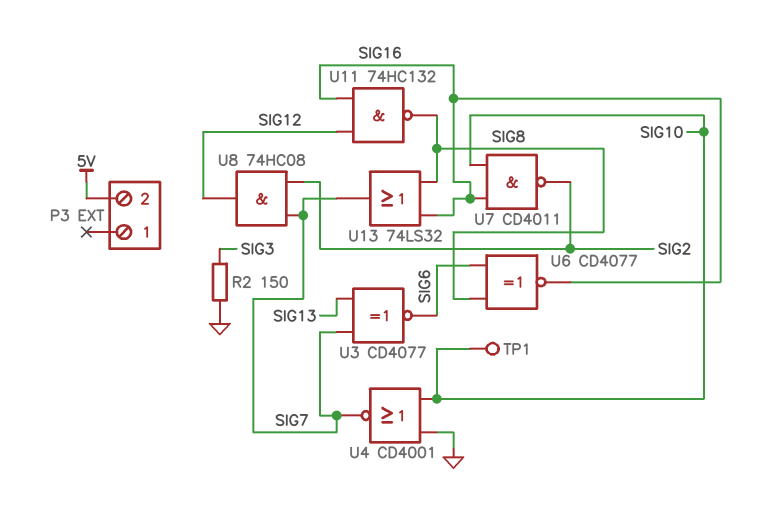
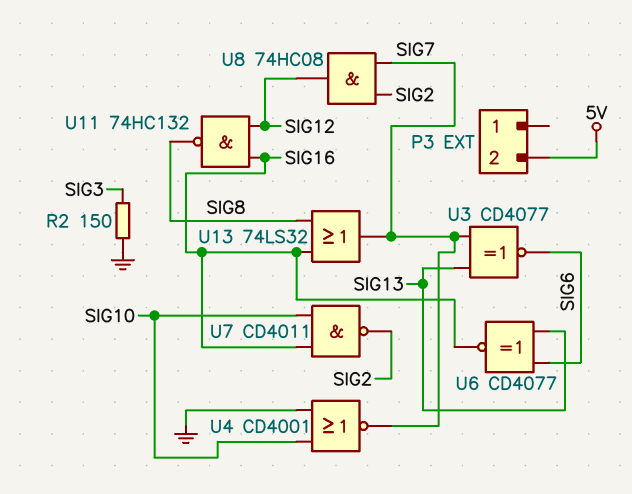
TP1: test point (SIG10) -> none
U6: XNOR CD4077 (in SIG6, in SIG8, out SIG16) -> XNOR CD4077 (in SIG6, in SIG13, out SIG16)

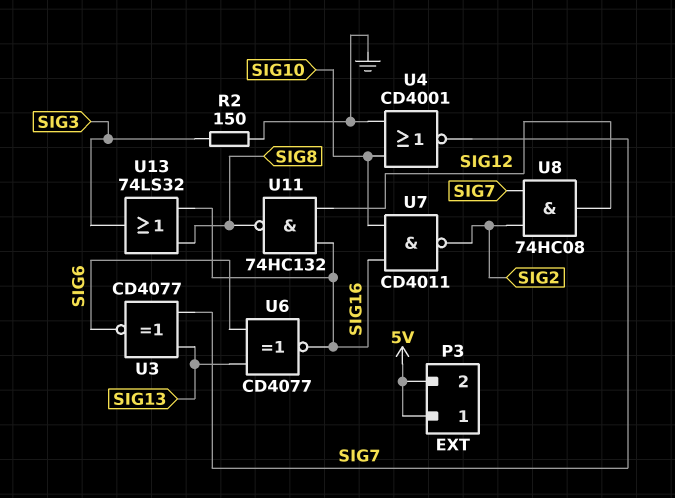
P3 pin 1: none -> 5V
U13: OR 74LS32 (in SIG8, in SIG16, out SIG7) -> OR 74LS32 (in SIG8, in SIG16, out SIG3)

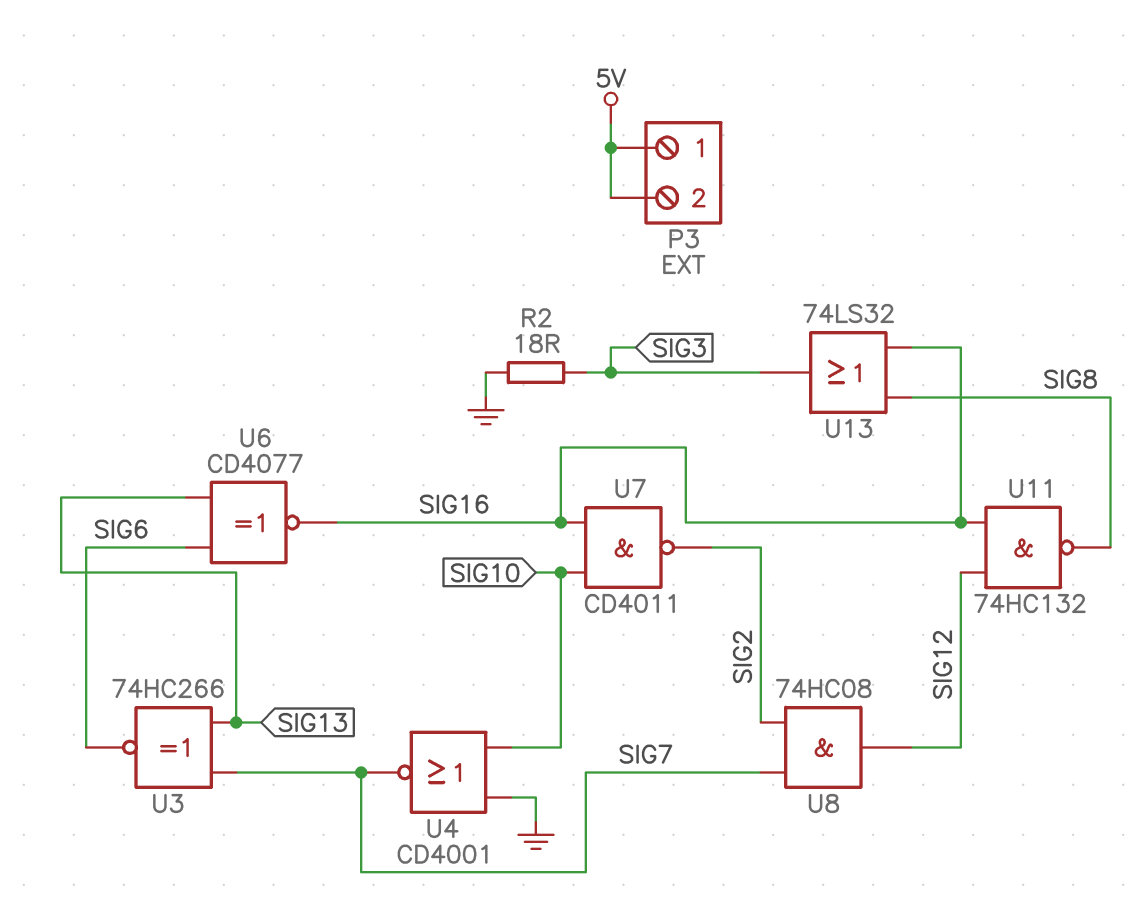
R2: 150 (GND, SIG3) -> 18 (GND, SIG3)
U3: XNOR CD4077 (in SIG7, in SIG13, out SIG6) -> XNOR 74HC266 (in SIG7, in SIG13, out SIG6)

